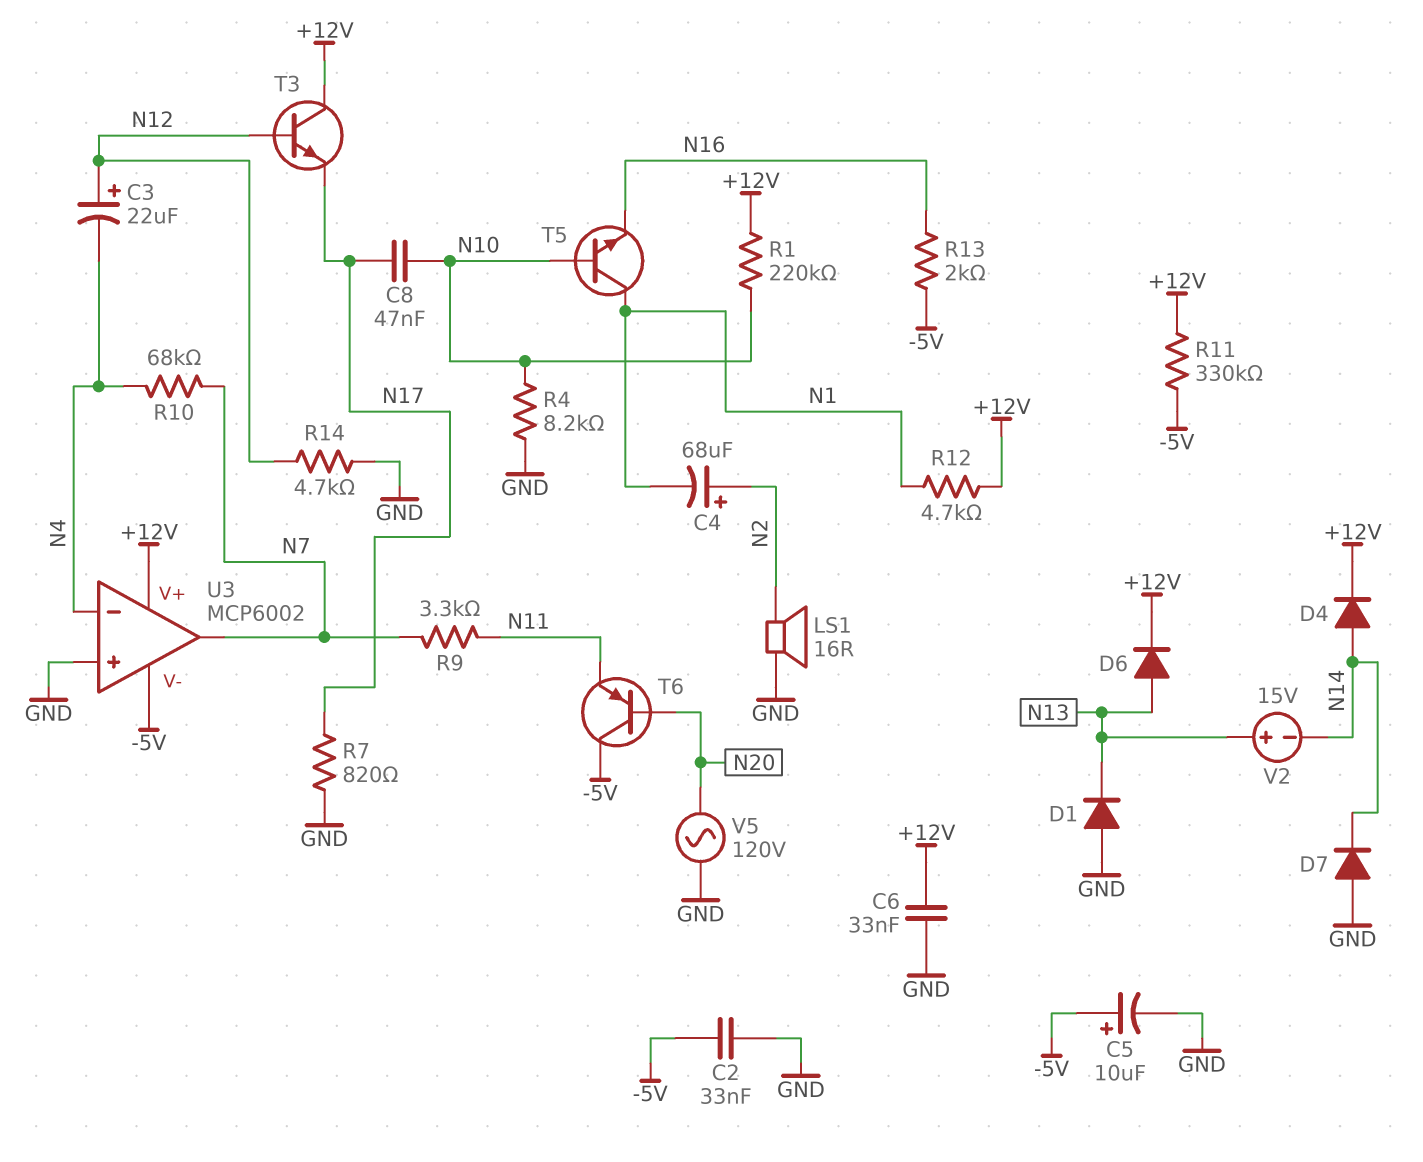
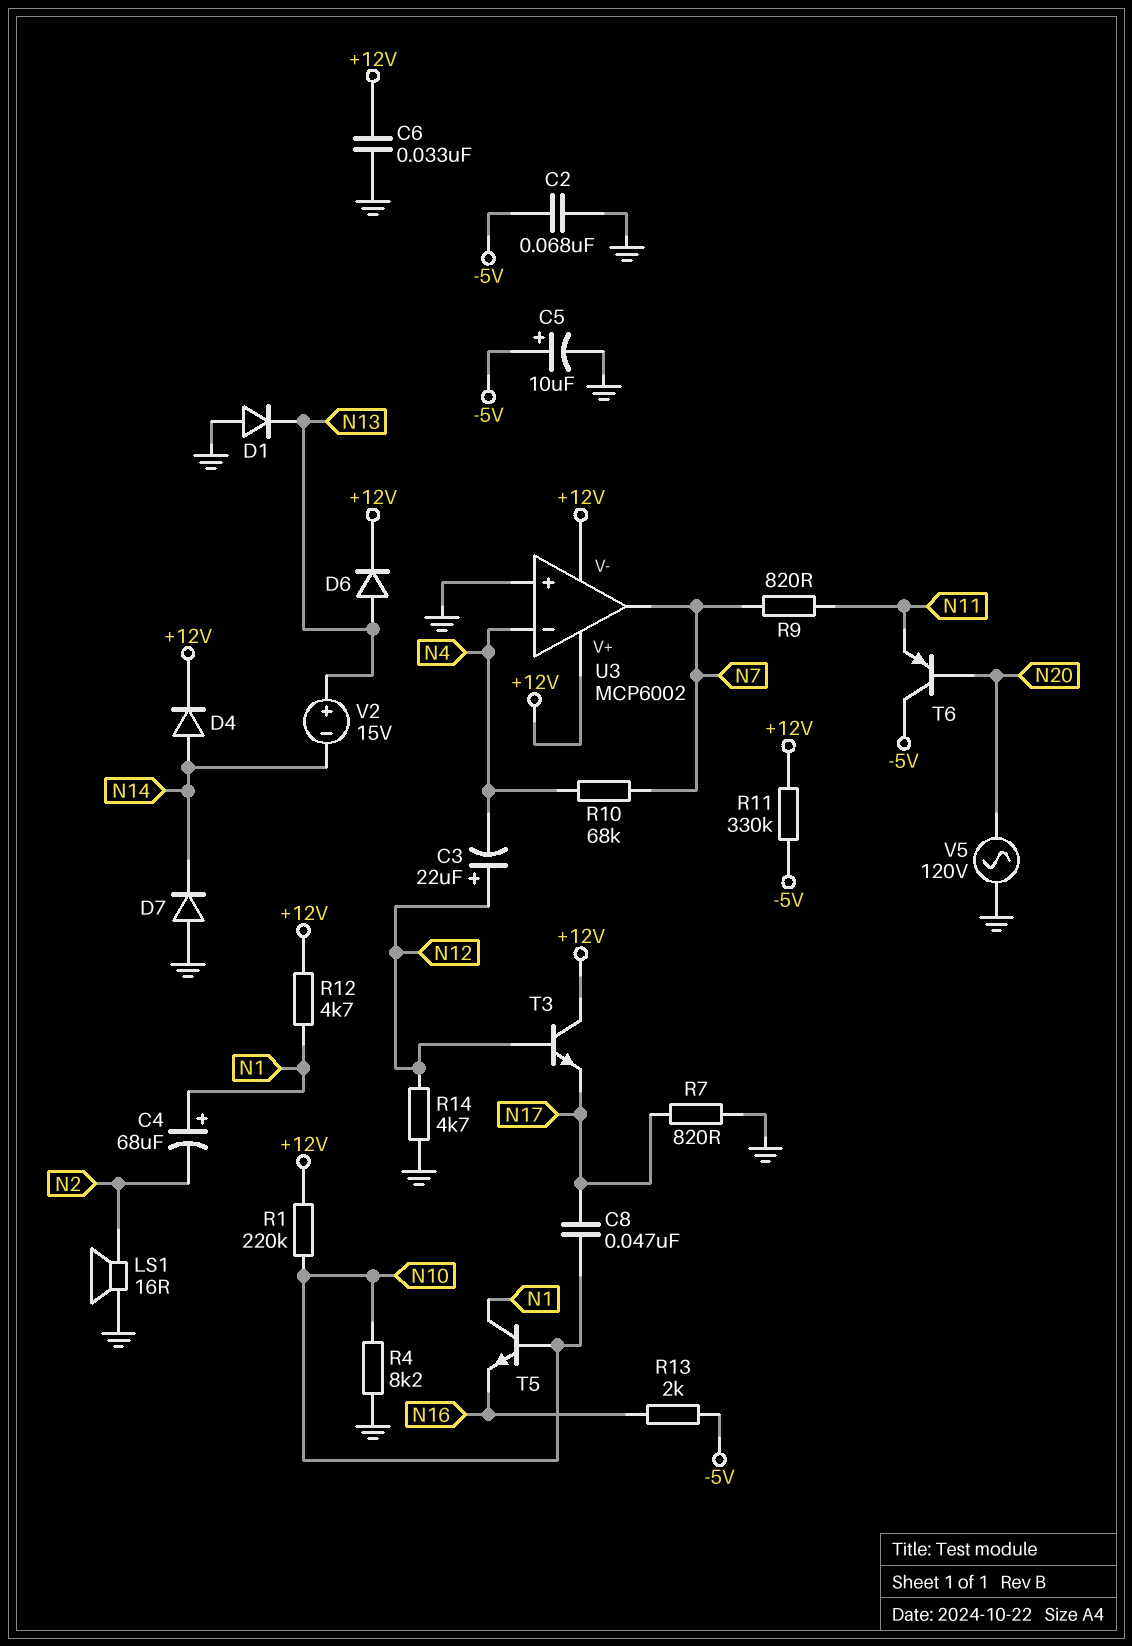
C2: 33nF (-5V, GND) -> 68nF (-5V, GND)
C4: 68uF (plus N2, minus N1) -> 68uF (plus N1, minus N2)
R9: 3.3k (N7, N11) -> 820 (N7, N11)
U3 pin V-: -5V -> +12V

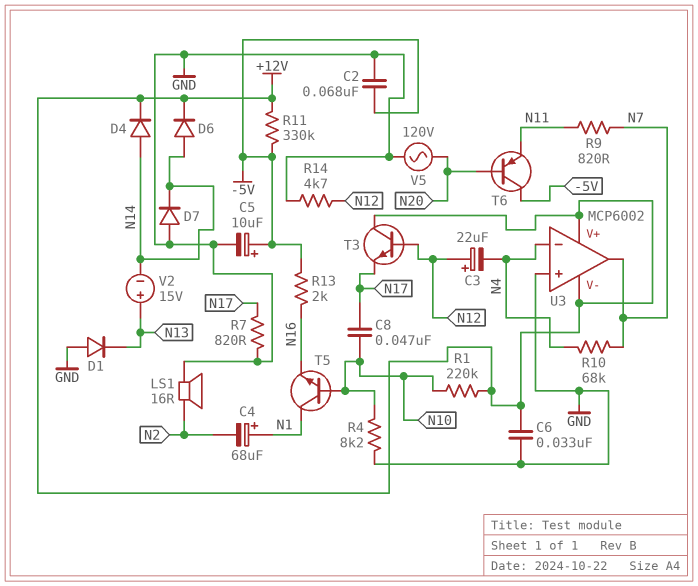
D6: diode (A N13, K +12V) -> diode (A N14, K +12V)
R12: 4.7k (+12V, N1) -> none

